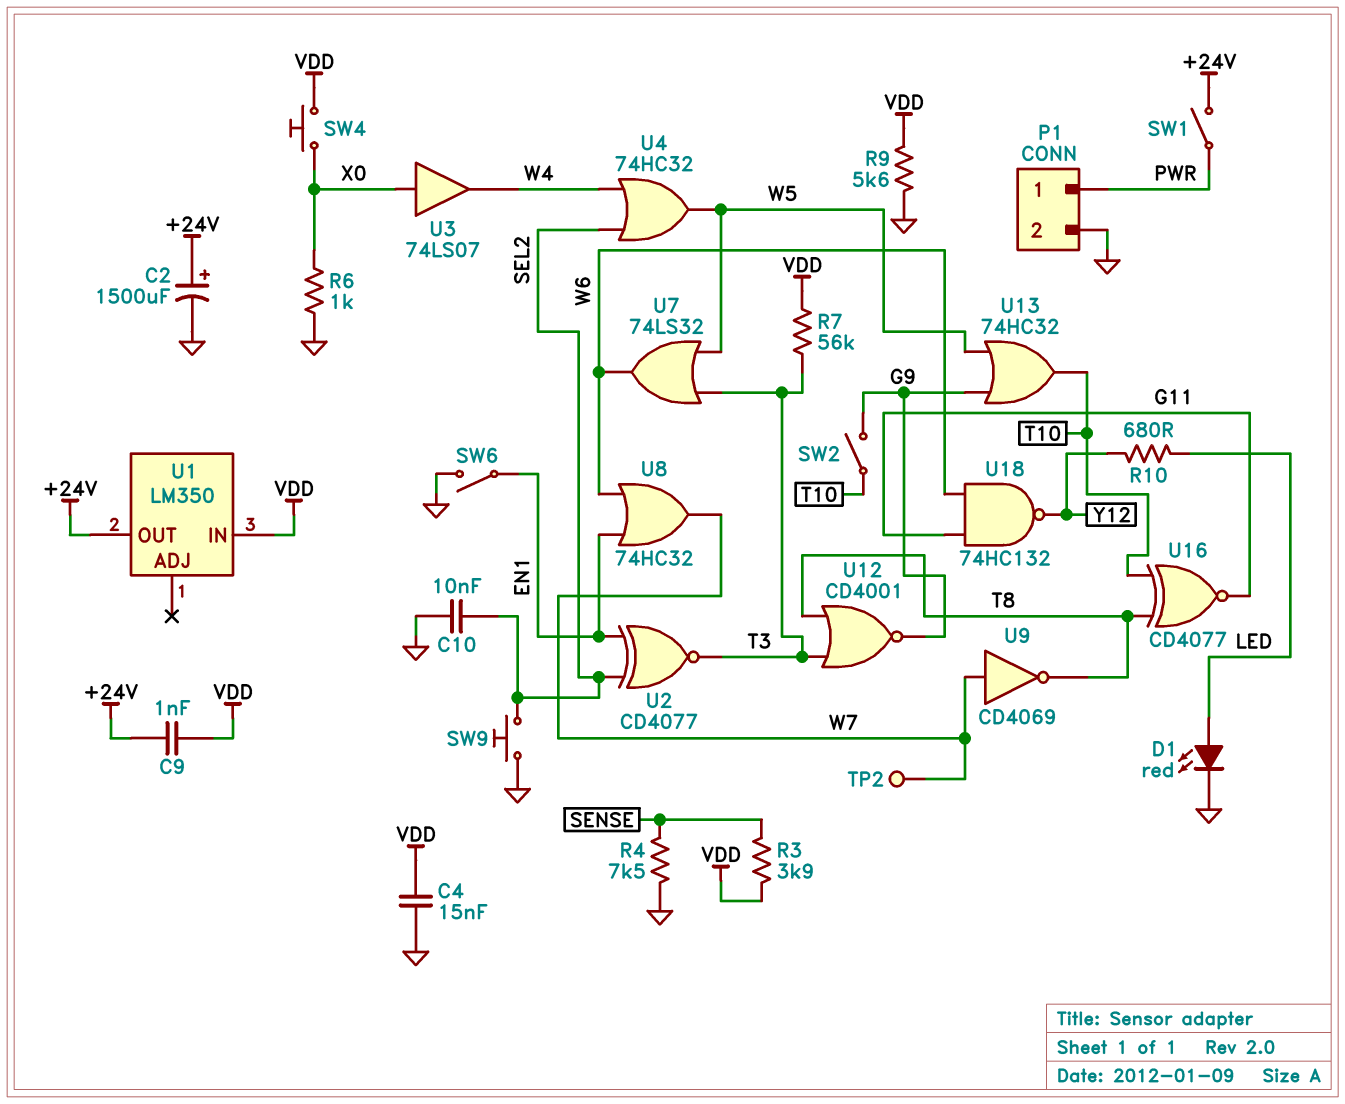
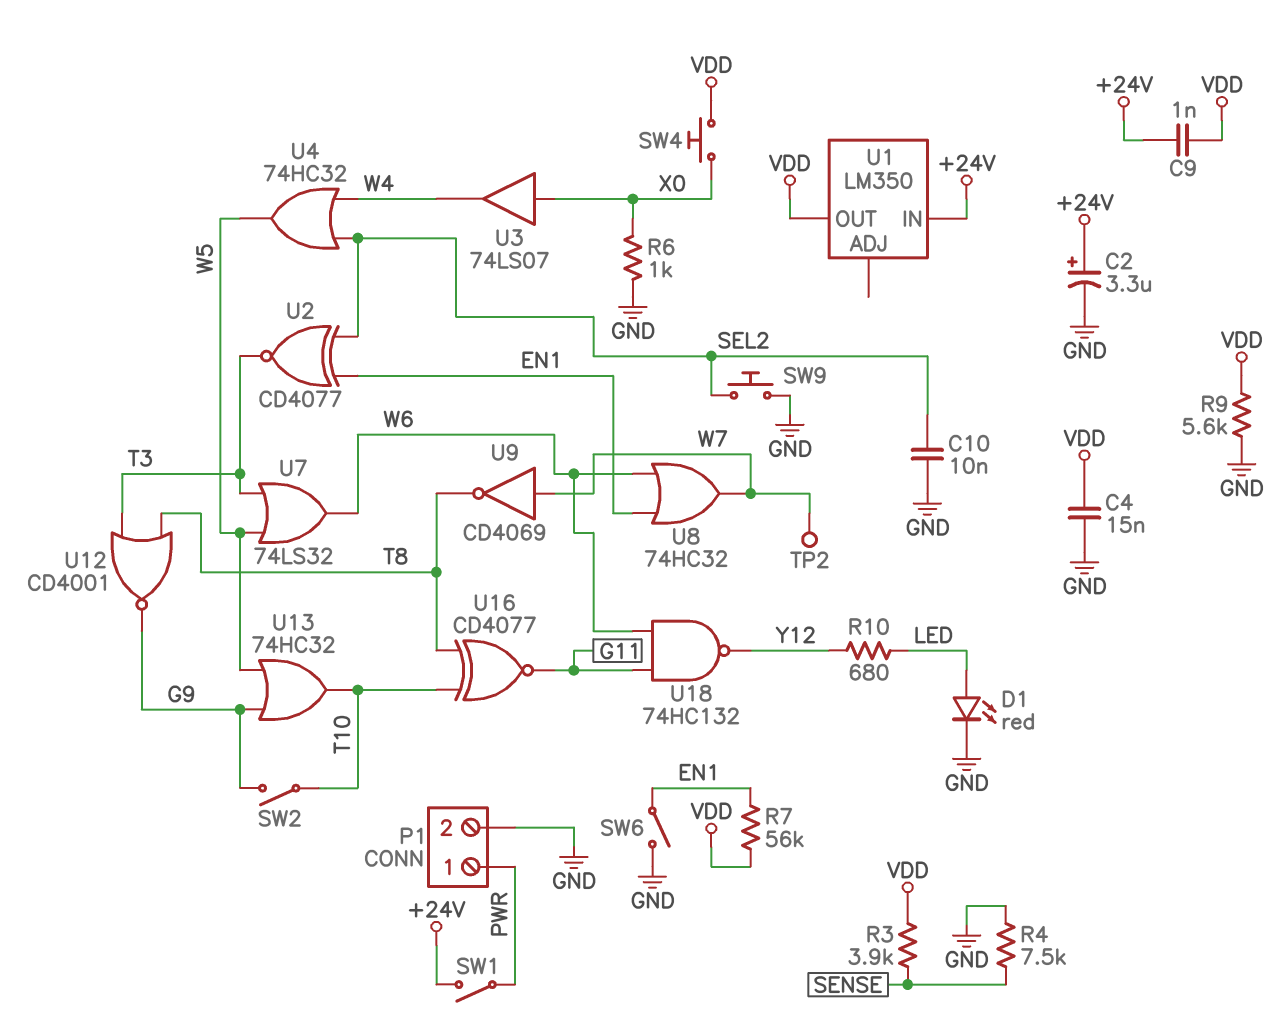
C2: 1500uF (plus +24V, minus GND) -> 3.3uF (plus +24V, minus GND)
R7: 56k (T3, VDD) -> 56k (EN1, VDD)
U1 pin IN: VDD -> +24V
U1 pin OUT: +24V -> VDD

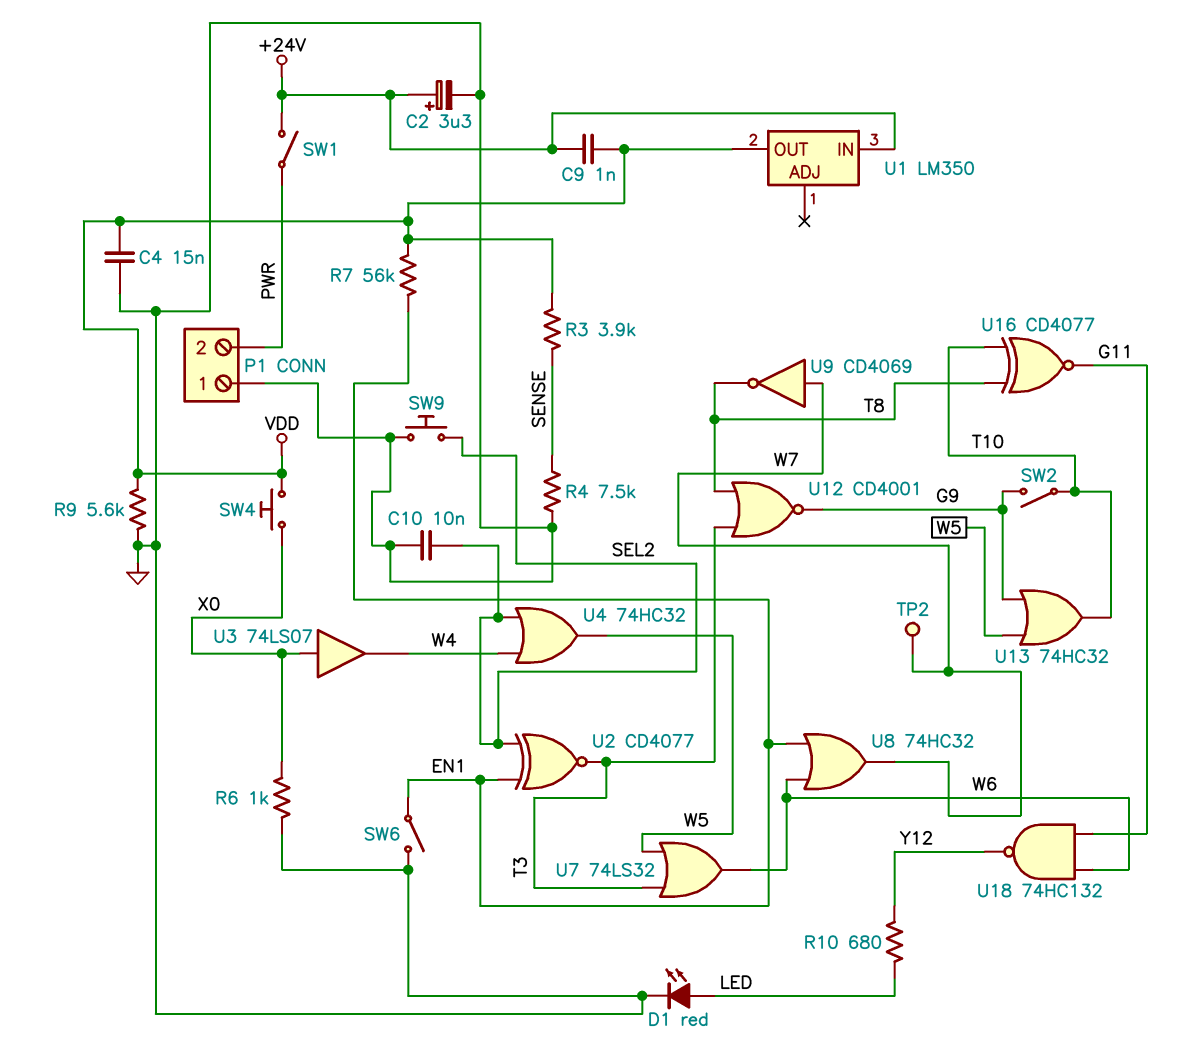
P1 pin 1: PWR -> GND
P1 pin 2: GND -> PWR

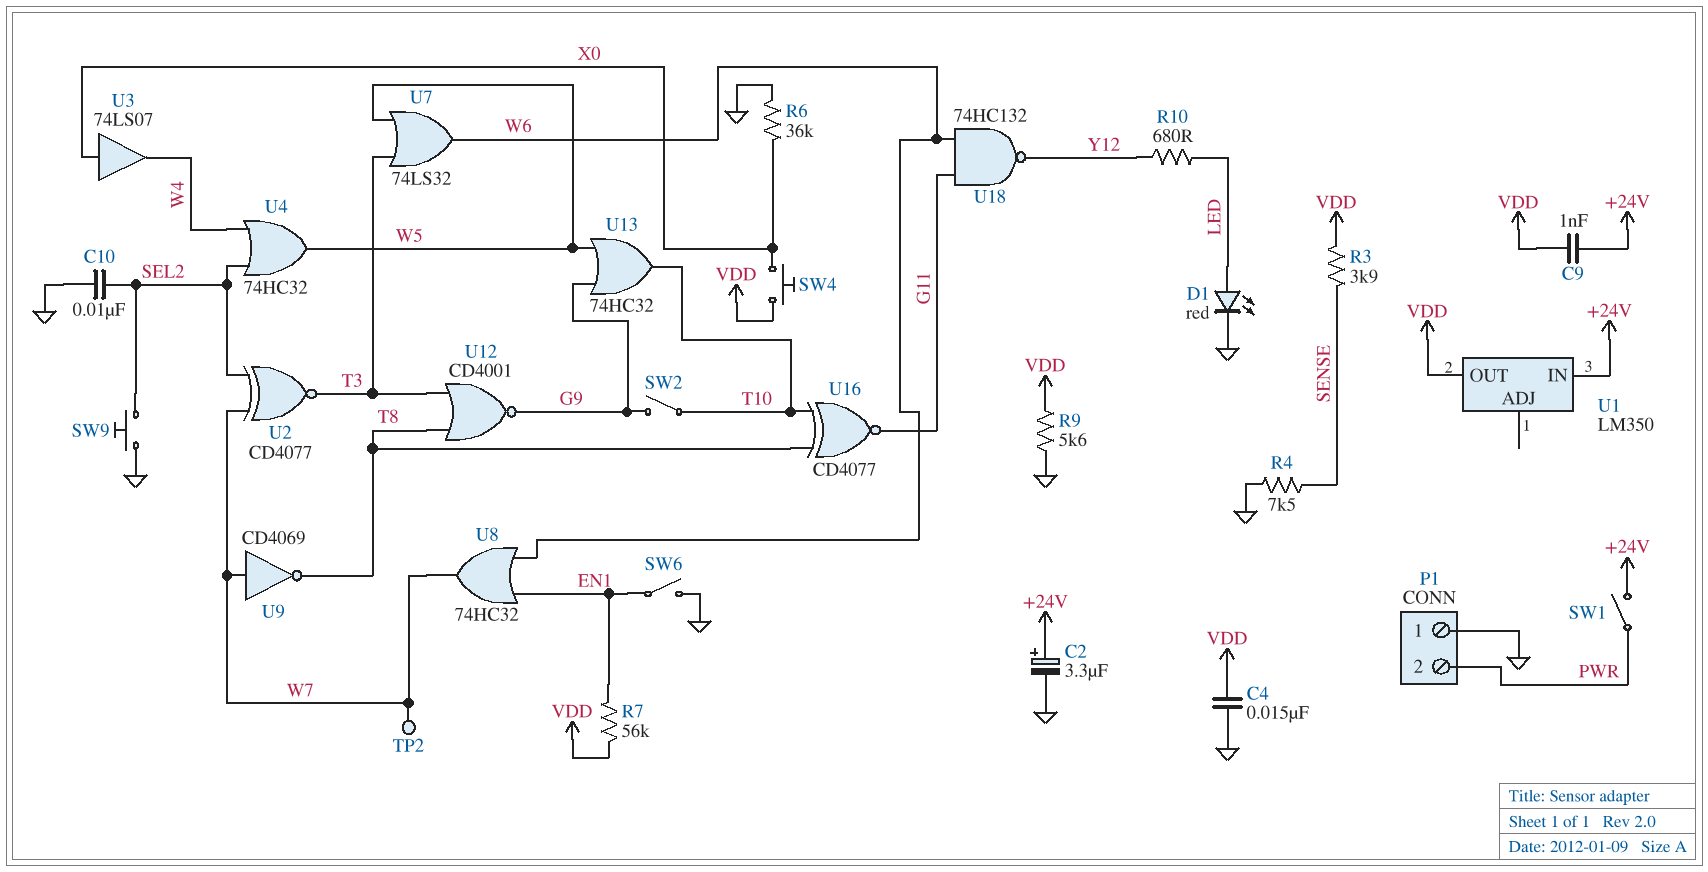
R6: 1k (GND, X0) -> 36k (GND, X0)
U2: XNOR CD4077 (in EN1, in SEL2, out T3) -> XNOR CD4077 (in SEL2, in W7, out T3)

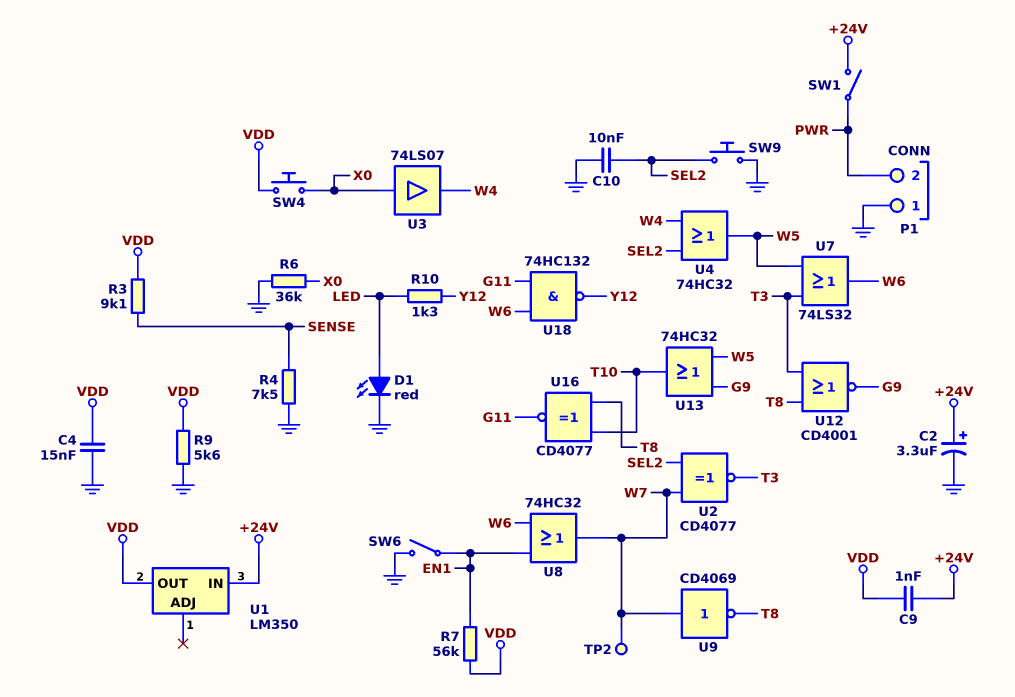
R3: 3.9k (SENSE, VDD) -> 9.1k (SENSE, VDD)
R10: 680 (LED, Y12) -> 1.3k (LED, Y12)
SW2: switch (G9, T10) -> none

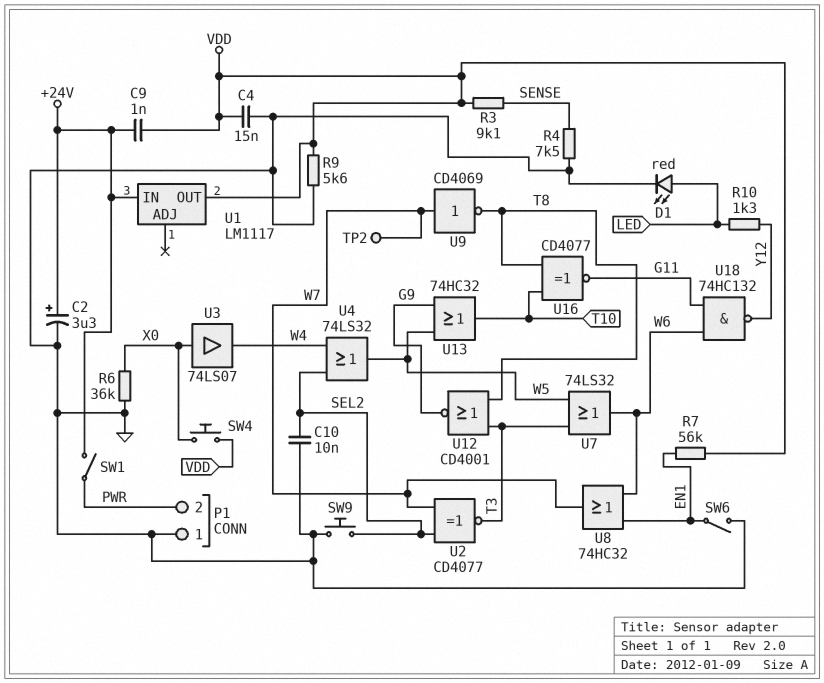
U1: LM350 -> LM1117
U4: OR 74HC32 (in SEL2, in W4, out W5) -> OR 74LS32 (in SEL2, in W4, out W5)

